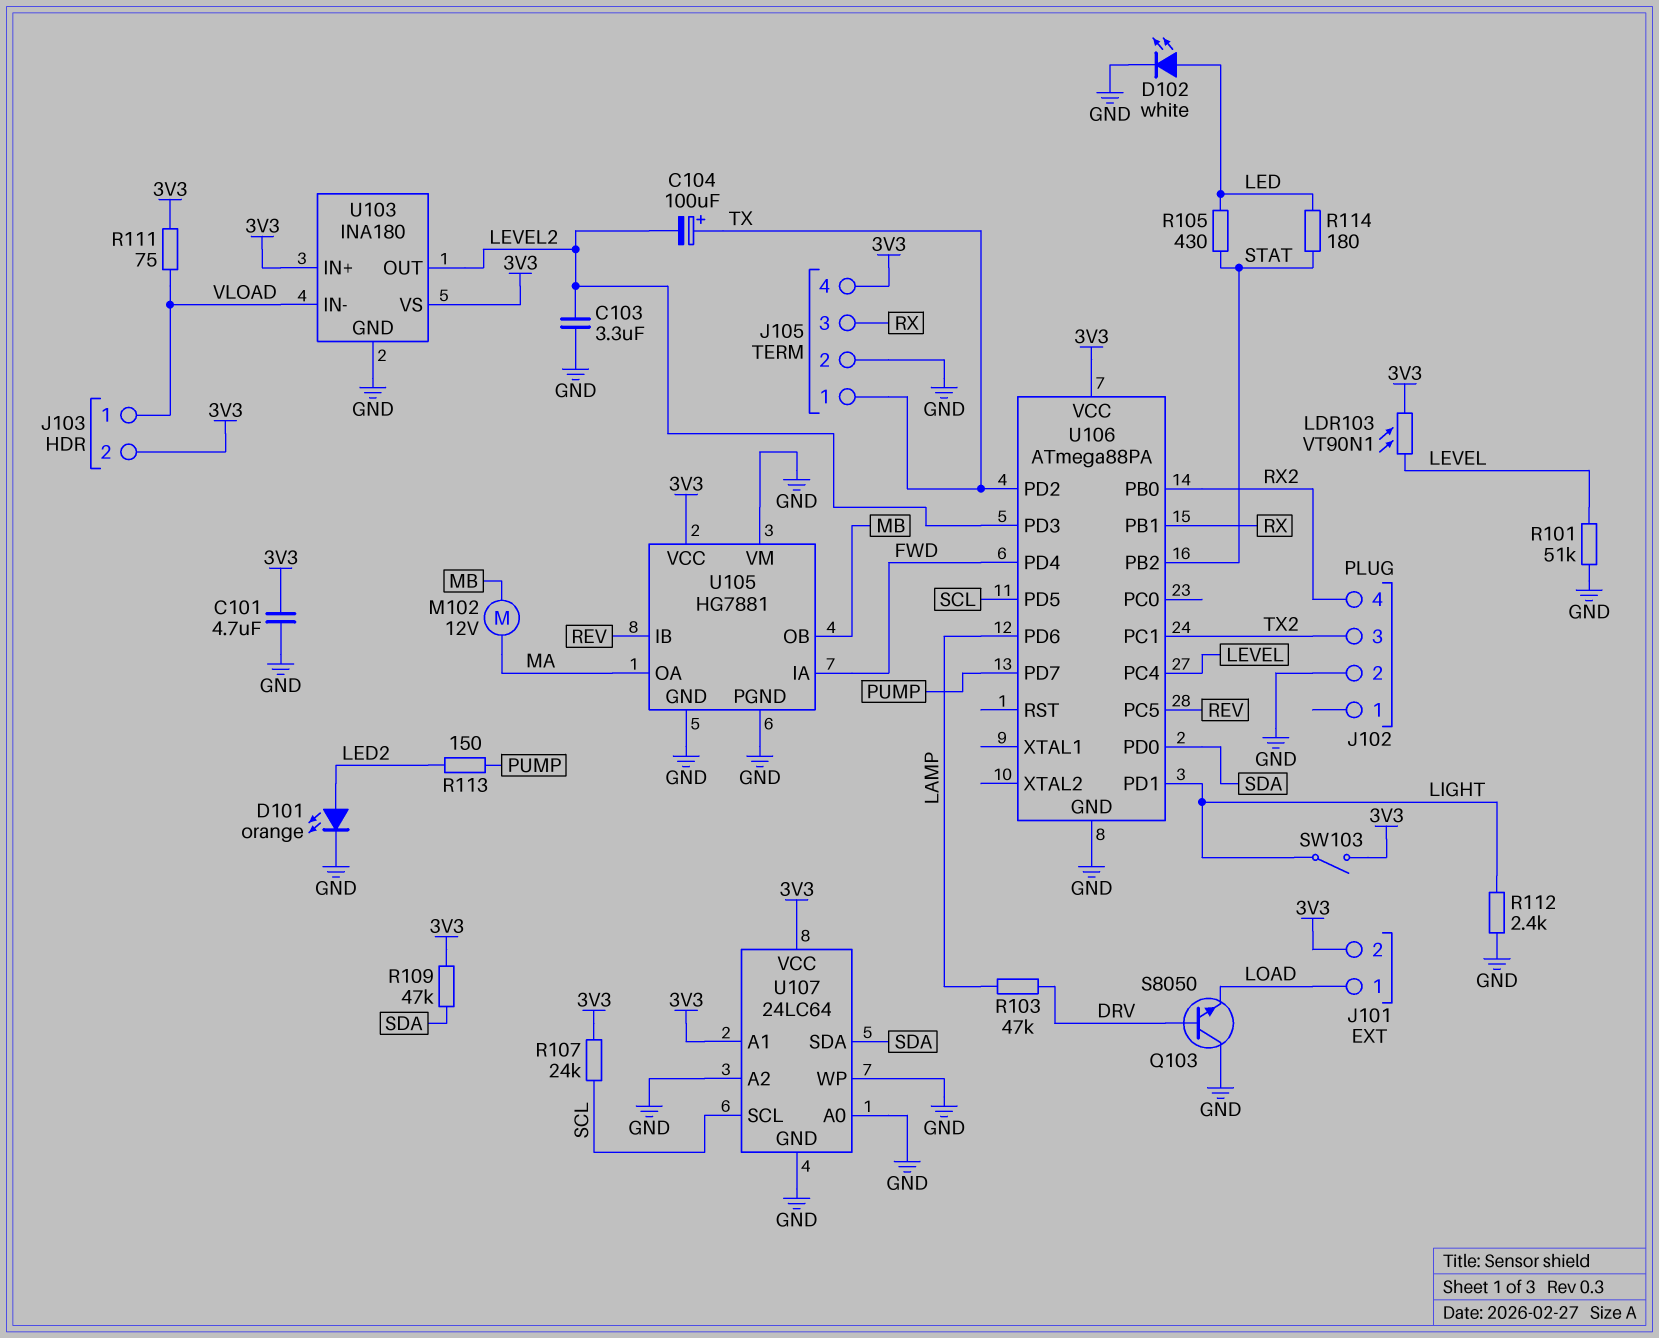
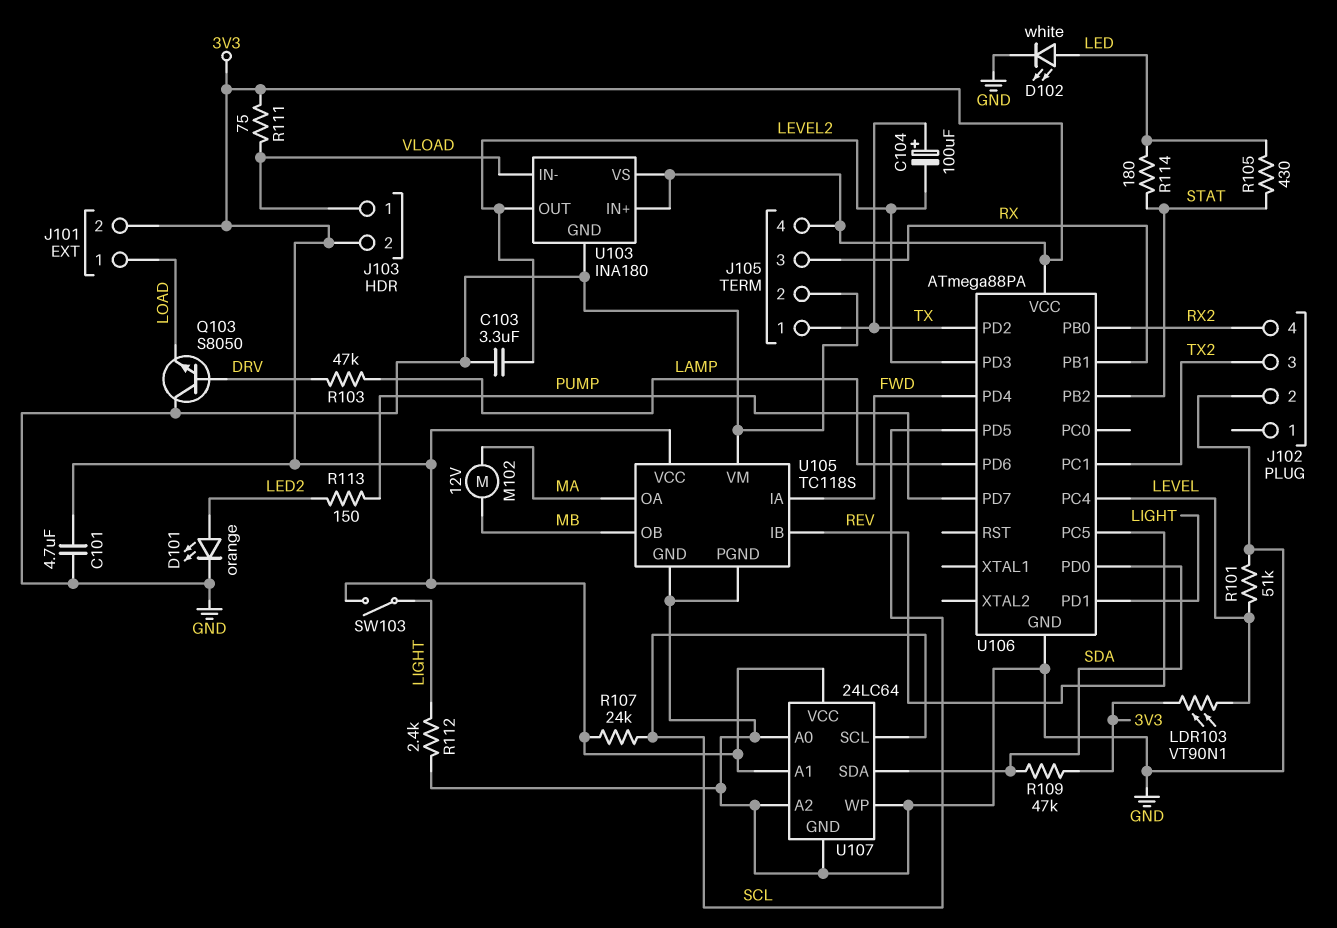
U105: HG7881 -> TC118S

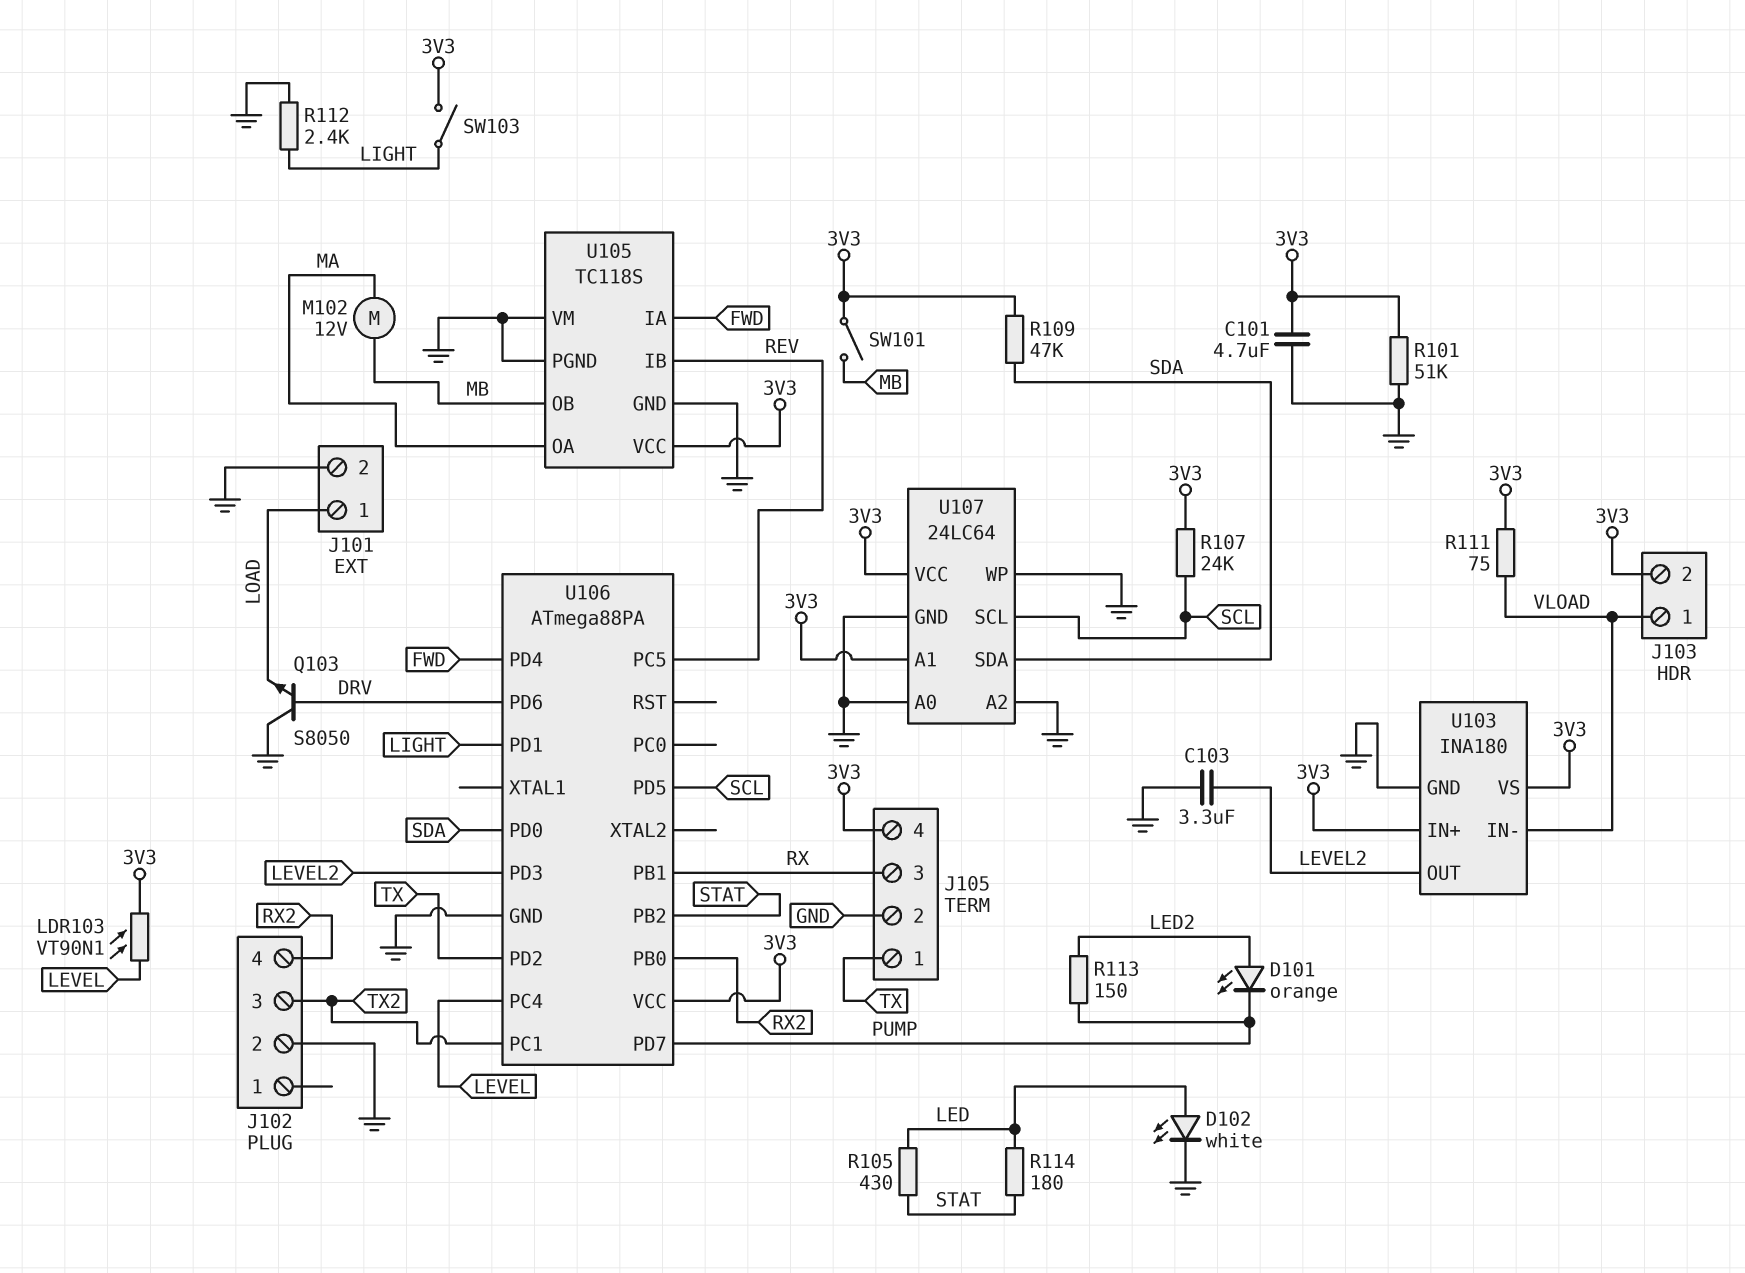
C104: 100uF (plus TX, minus LEVEL2) -> none
D101: LED orange (A LED2, K GND) -> LED orange (A LED2, K PUMP)
J101 pin 2: 3V3 -> GND
R101: 51k (GND, LEVEL) -> 51k (3V3, GND)
R103: 47k (DRV, LAMP) -> none
SW101: none -> switch (3V3, MB)
U106 pin PD6: LAMP -> DRV

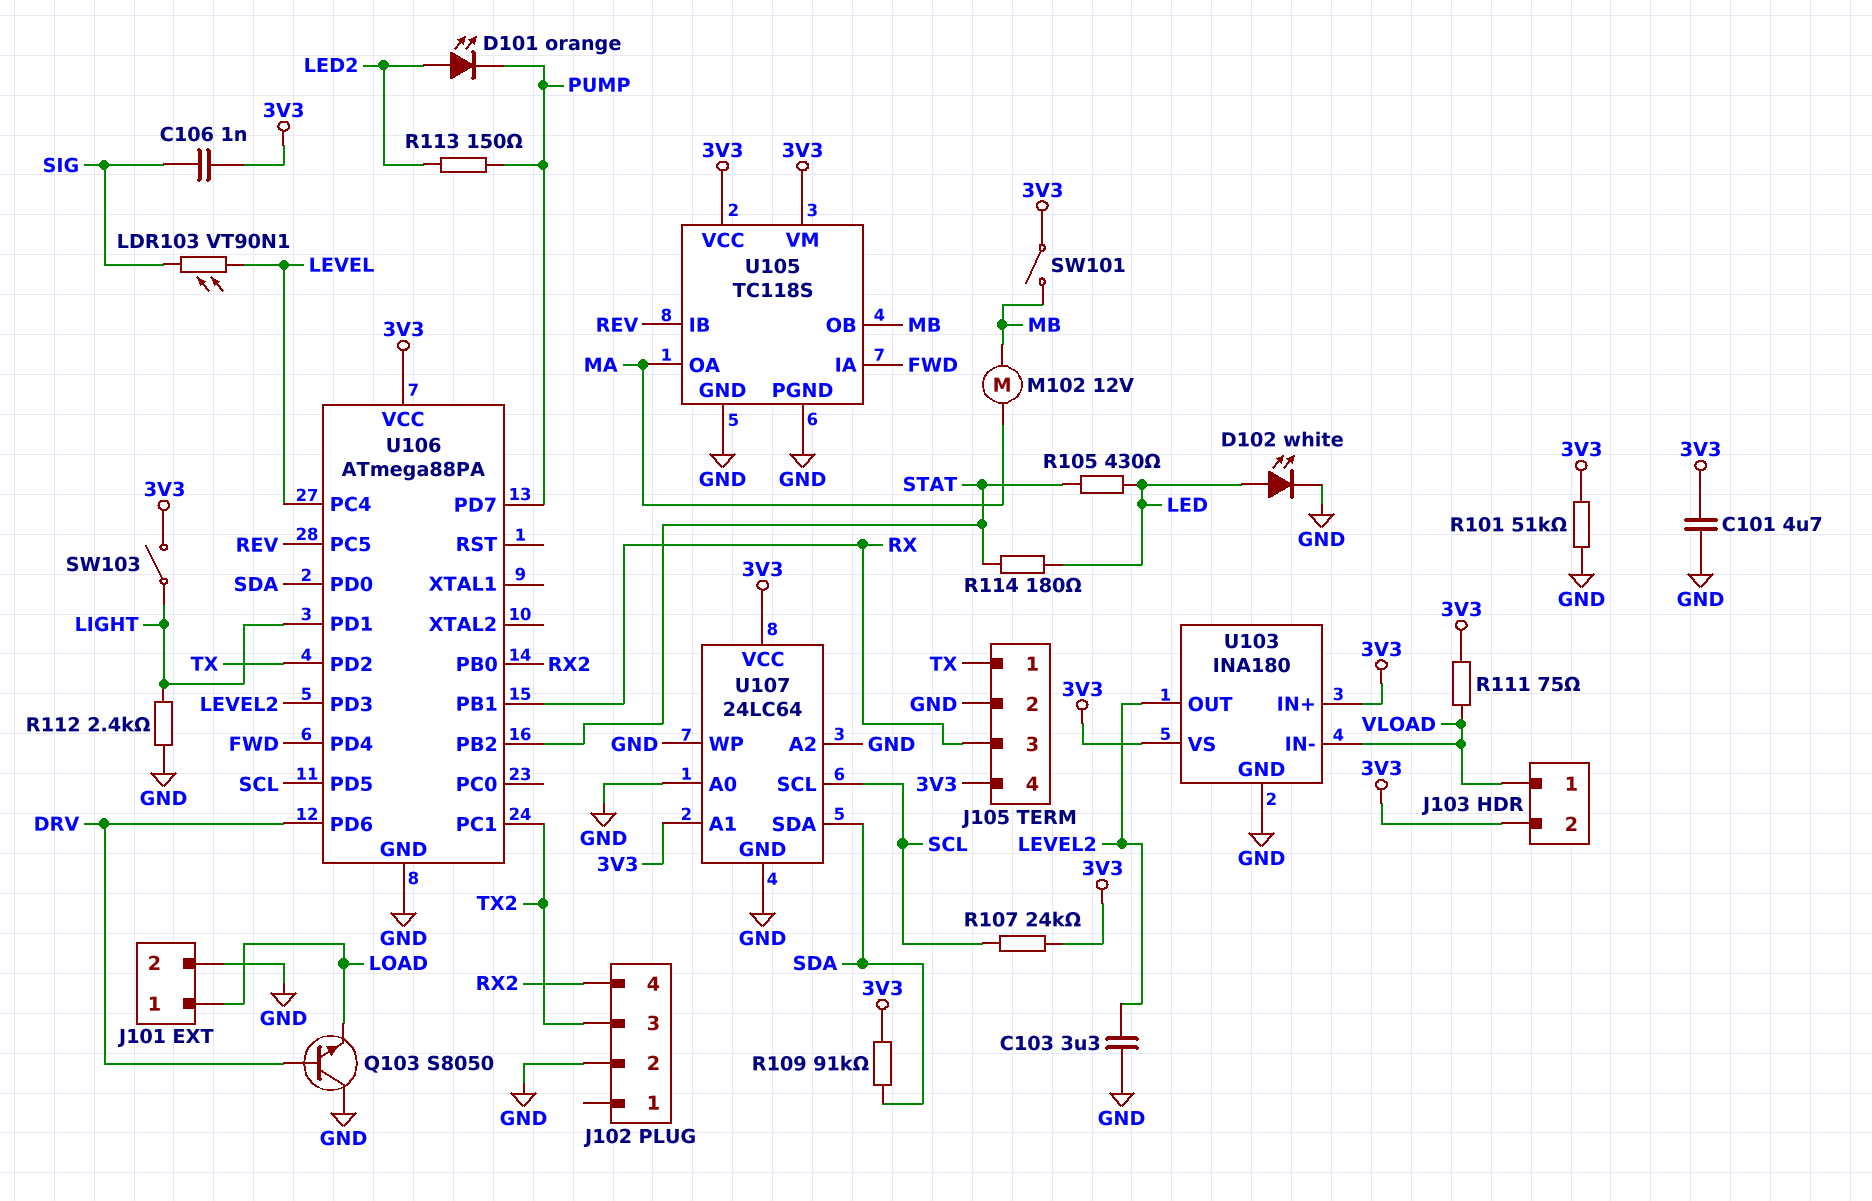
C106: none -> 1nF (3V3, SIG)
LDR103: VT90N1 (3V3, LEVEL) -> VT90N1 (LEVEL, SIG)
R109: 47k (3V3, SDA) -> 91k (3V3, SDA)
U105 pin VM: GND -> 3V3

